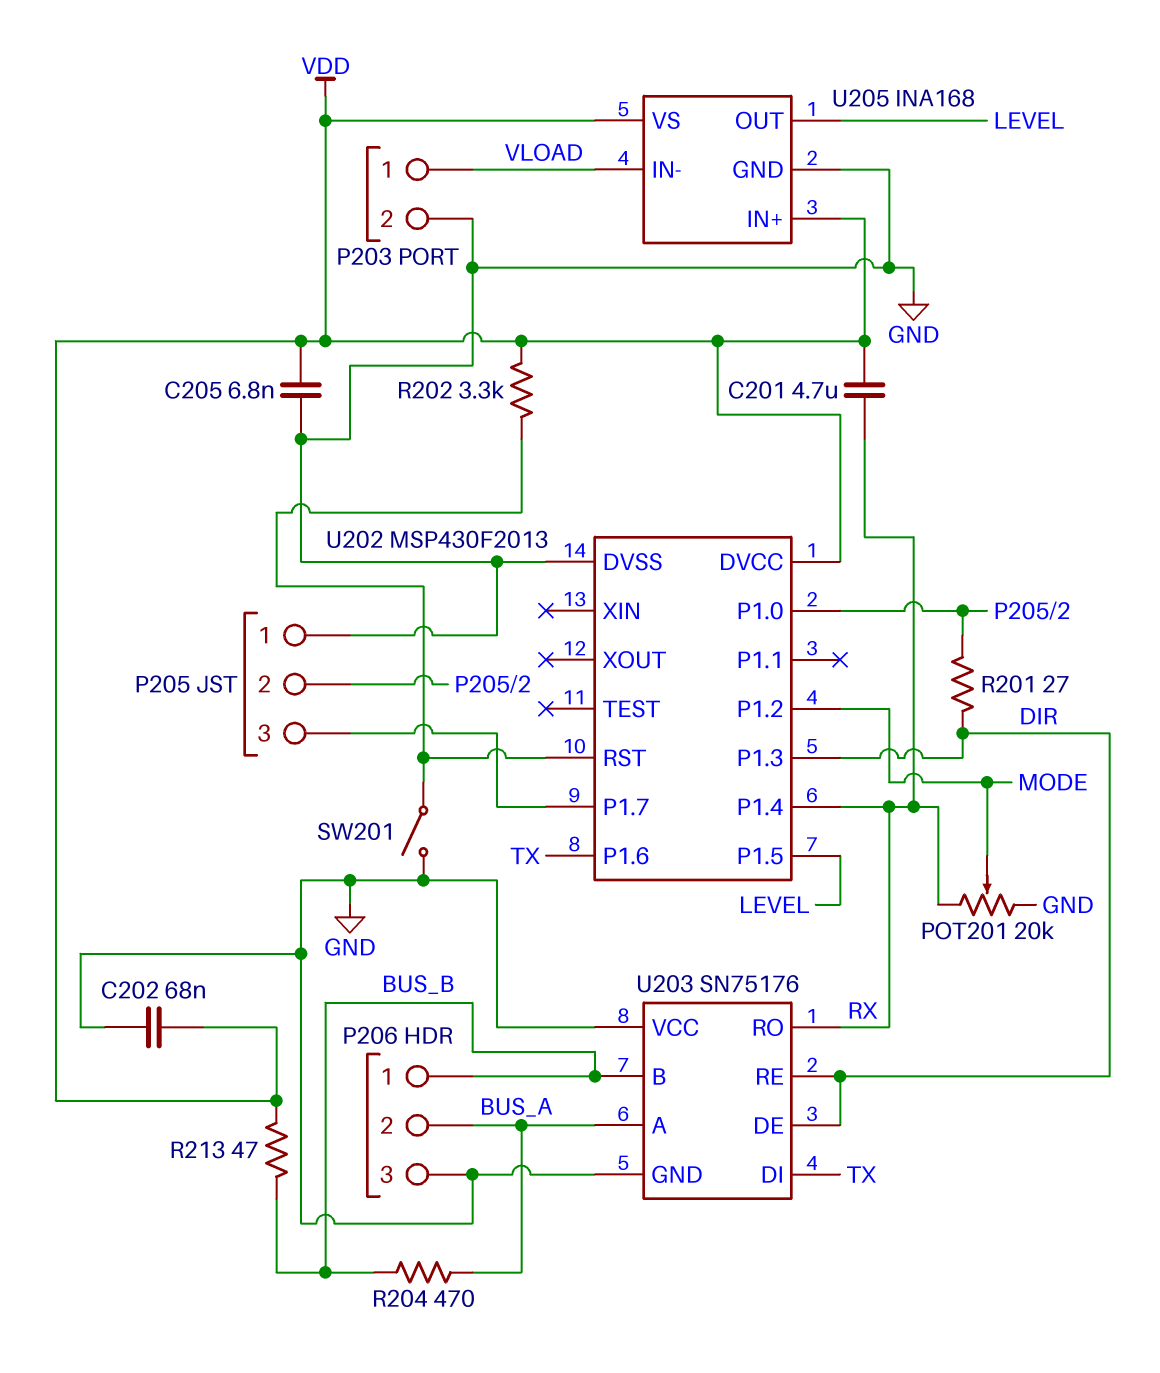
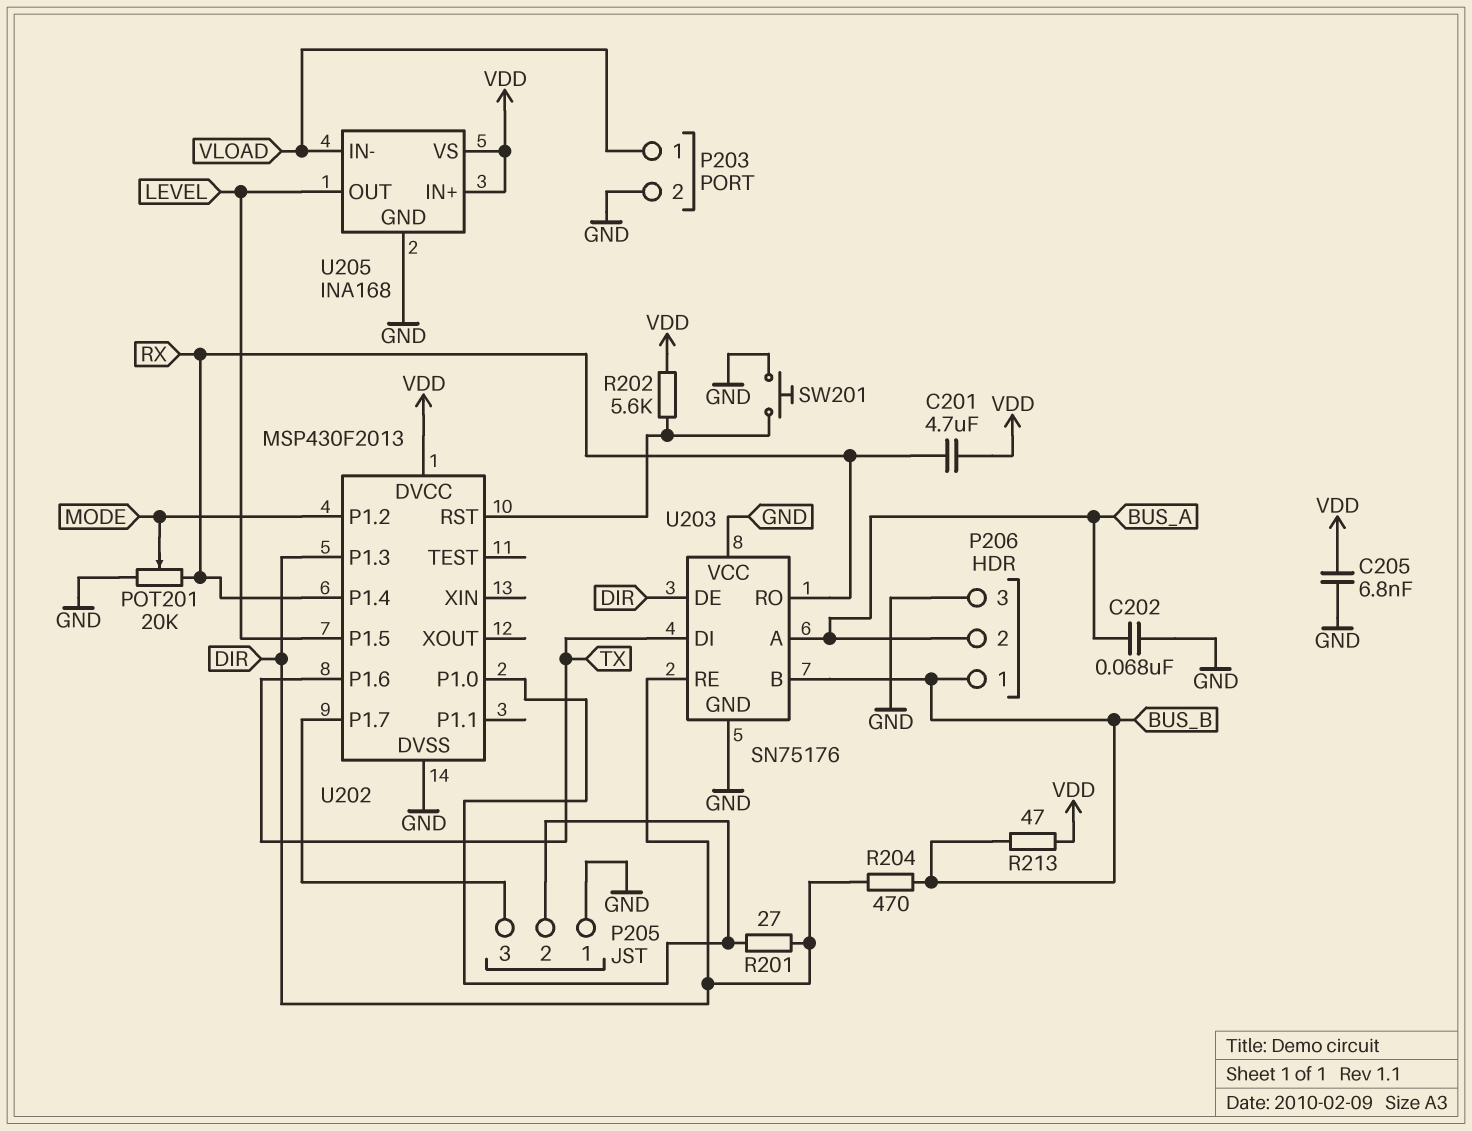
C202: 68nF (GND, VDD) -> 68nF (BUS_A, GND)
R202: 3.3k (U202/RST, VDD) -> 5.6k (U202/RST, VDD)
R204: 470 (BUS_A, BUS_B) -> 470 (BUS_B, DIR)
SW201: switch (GND, U202/RST) -> button (GND, U202/RST)

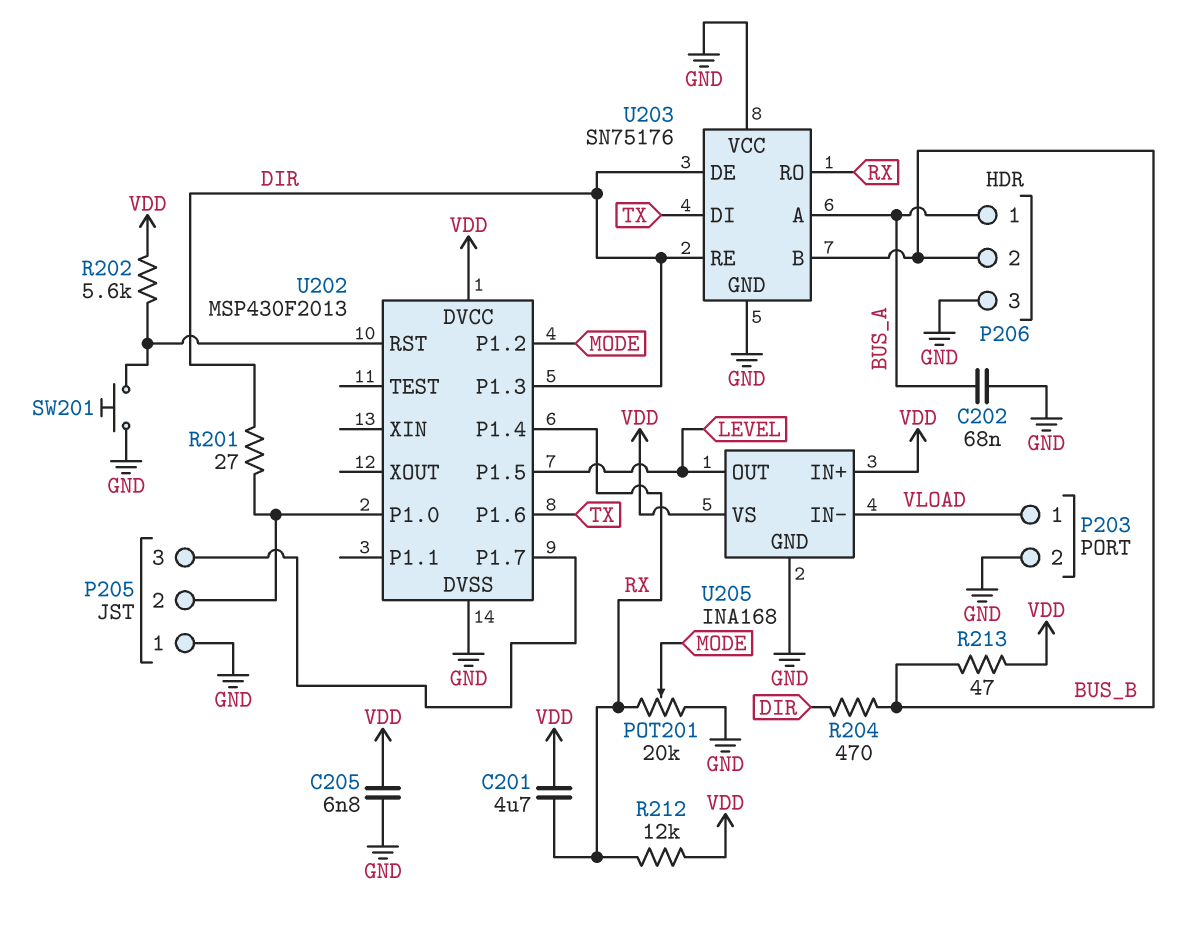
P206 pin 1: BUS_B -> BUS_A
P206 pin 2: BUS_A -> BUS_B
R212: none -> 12k (RX, VDD)

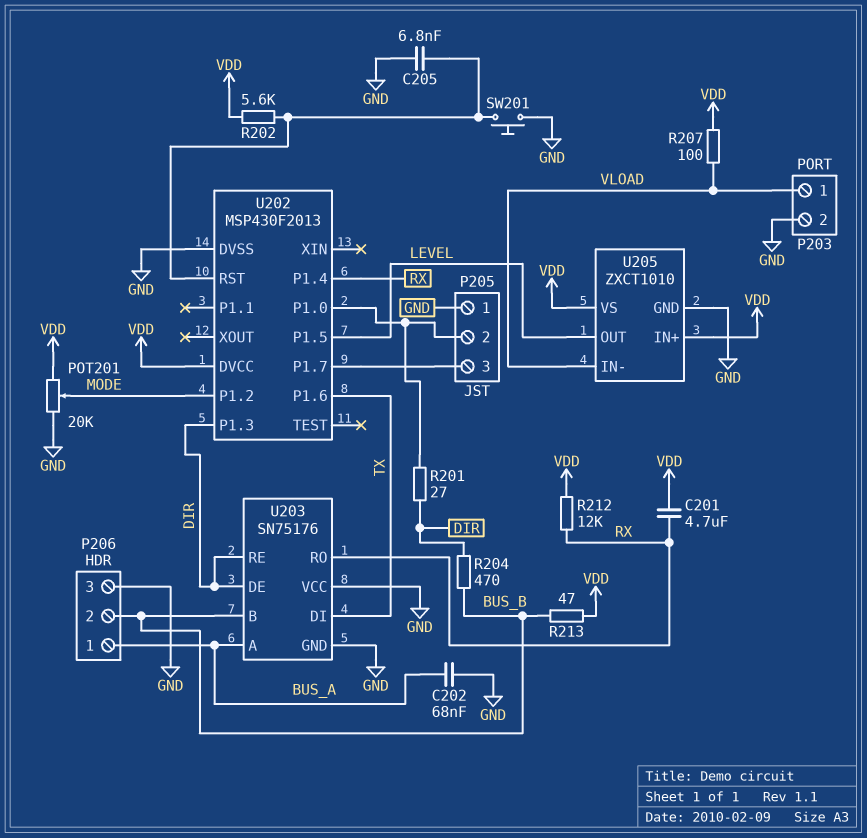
C205: 6.8nF (GND, VDD) -> 6.8nF (GND, U202/RST)
POT201: 20k (GND, RX, wiper MODE) -> 20k (GND, VDD, wiper MODE)
R207: none -> 100 (VDD, VLOAD)
U205: INA168 -> ZXCT1010

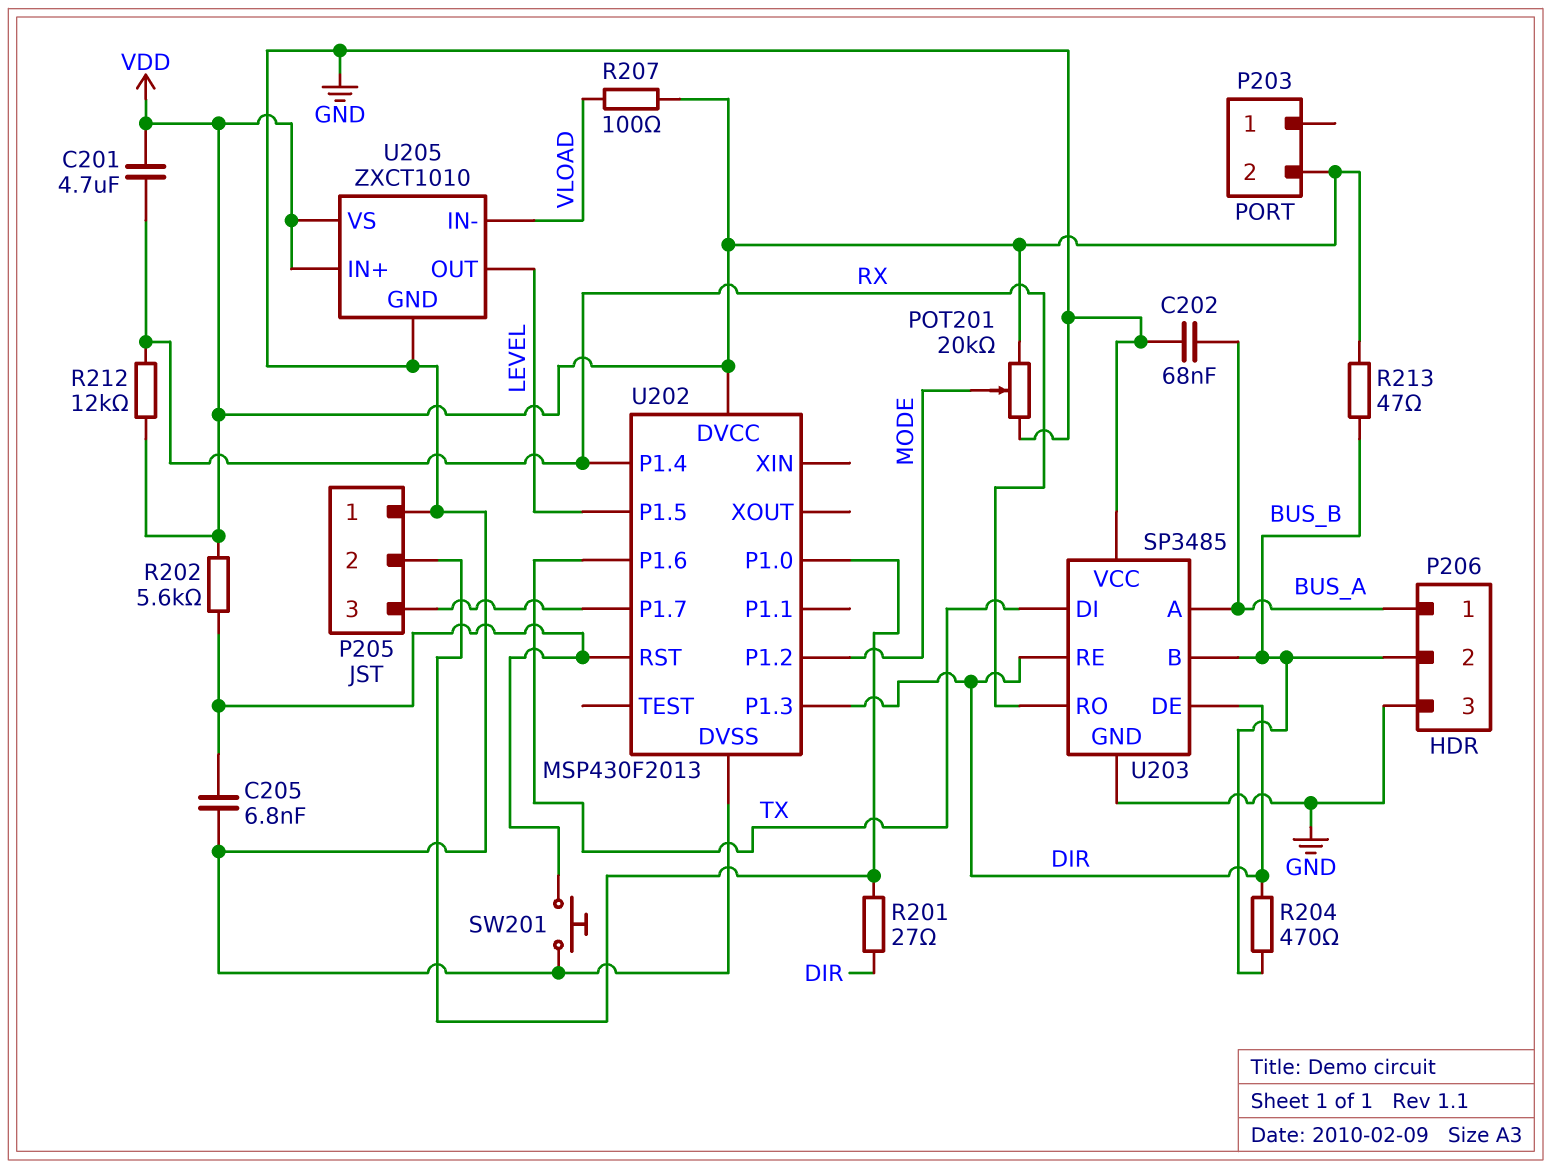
P203 pin 1: VLOAD -> none
P203 pin 2: GND -> VDD
U203: SN75176 -> SP3485

